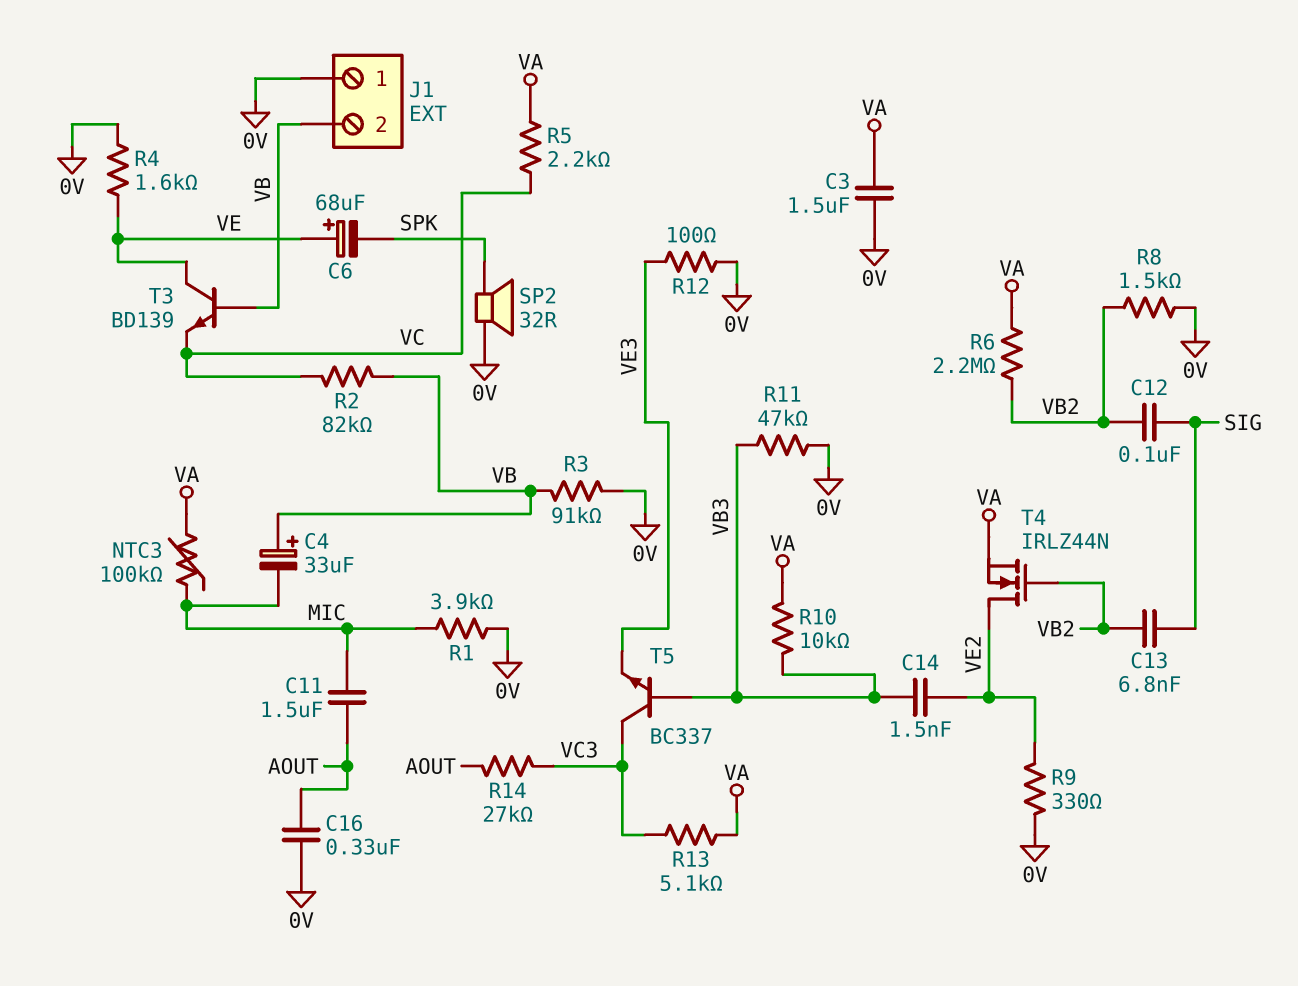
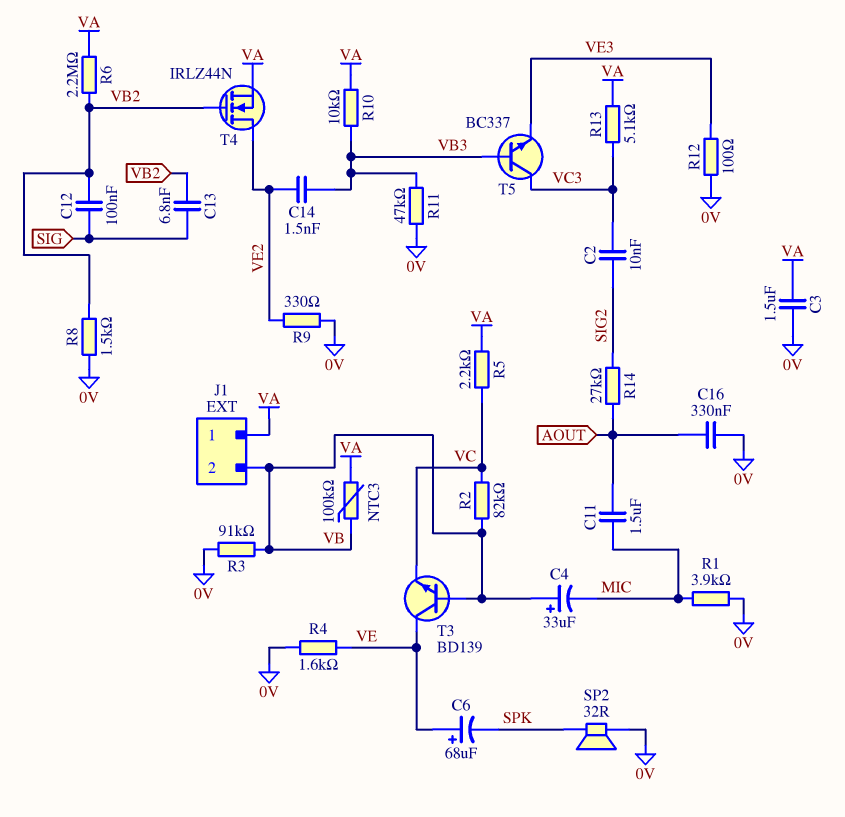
C2: none -> 10nF (SIG2, VC3)
J1 pin 1: 0V -> VA
NTC3: 100k (MIC, VA) -> 100k (VA, VB)
R14: 27k (AOUT, VC3) -> 27k (AOUT, SIG2)

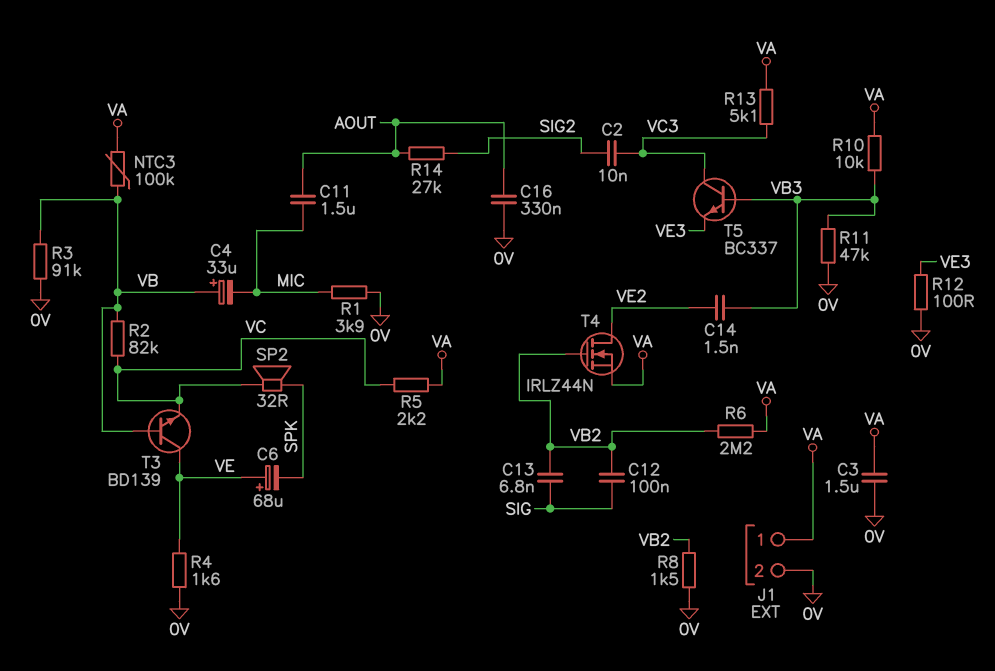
J1 pin 2: VB -> 0V
R9: 330 (0V, VE2) -> none
SP2: speaker 32R (0V, SPK) -> speaker 32R (SPK, VC)

